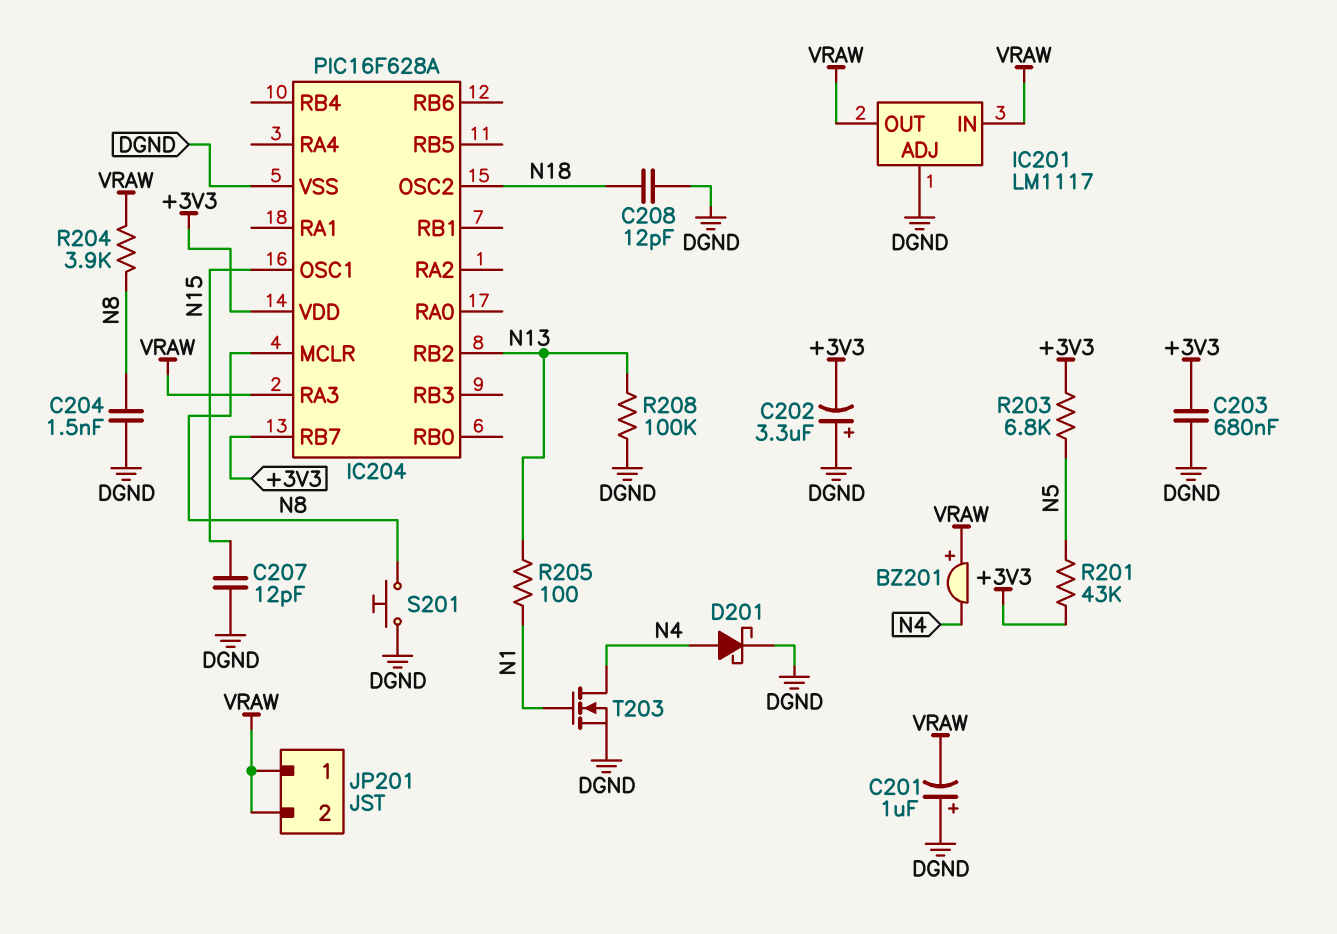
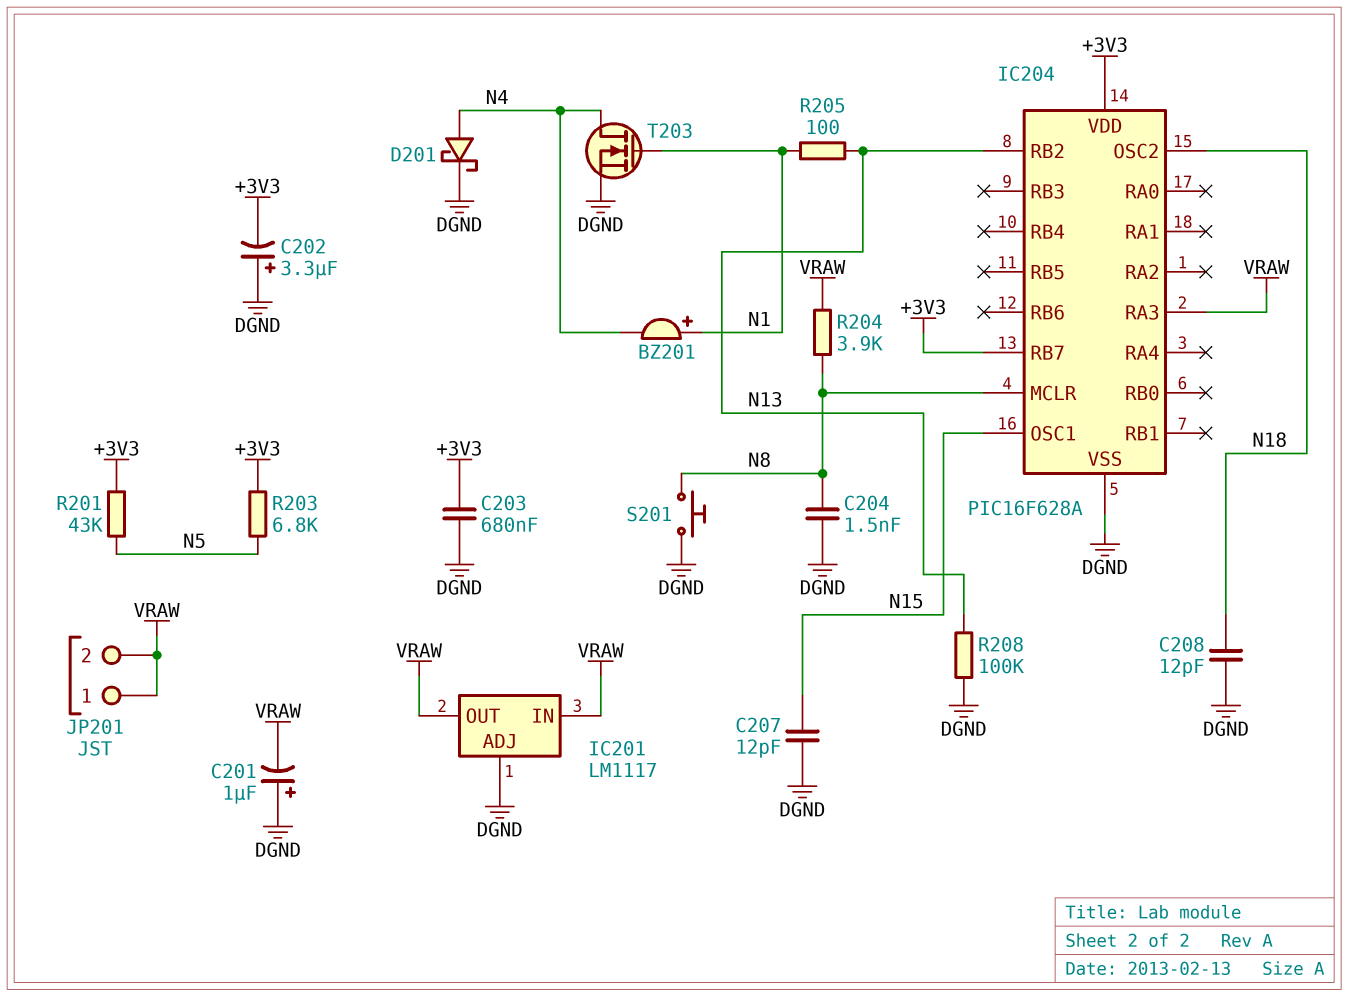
BZ201: buzzer (plus VRAW, minus N4) -> buzzer (plus N1, minus N4)

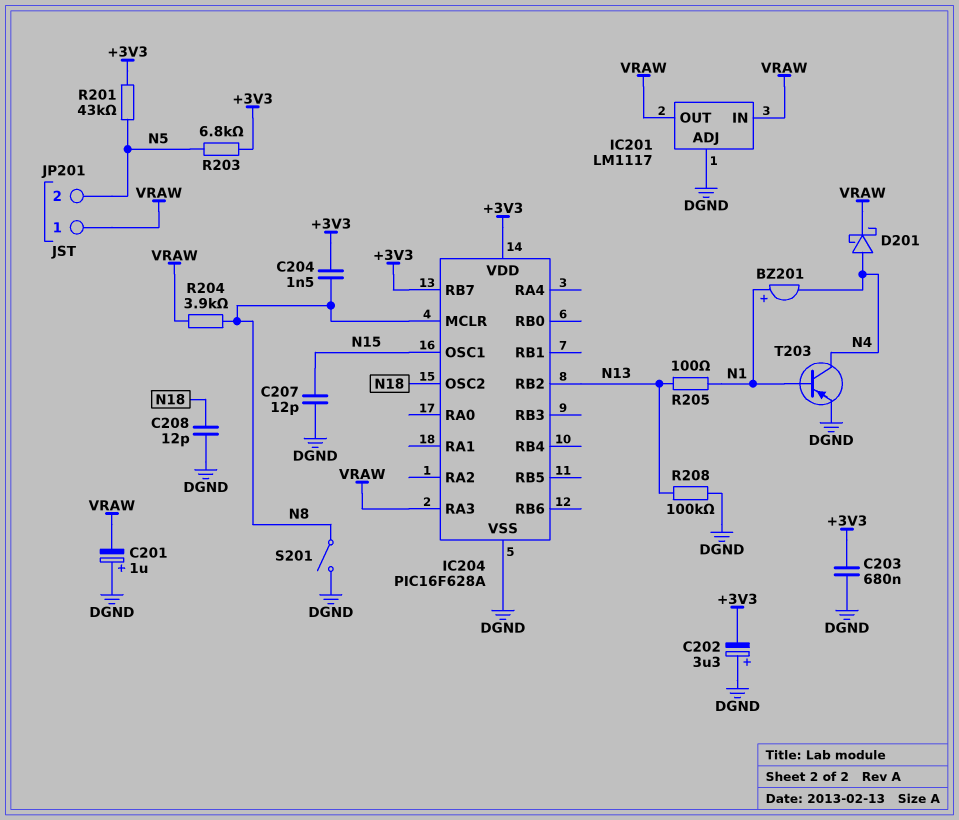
C204: 1.5nF (DGND, N8) -> 1.5nF (+3V3, N8)
D201: schottky (A N4, K DGND) -> schottky (A N4, K VRAW)
JP201 pin 2: VRAW -> N5
S201: button (DGND, N8) -> switch (DGND, N8)
T203: NMOS (G N1, D N4, S DGND) -> PNP (B N1, C N4, E DGND)

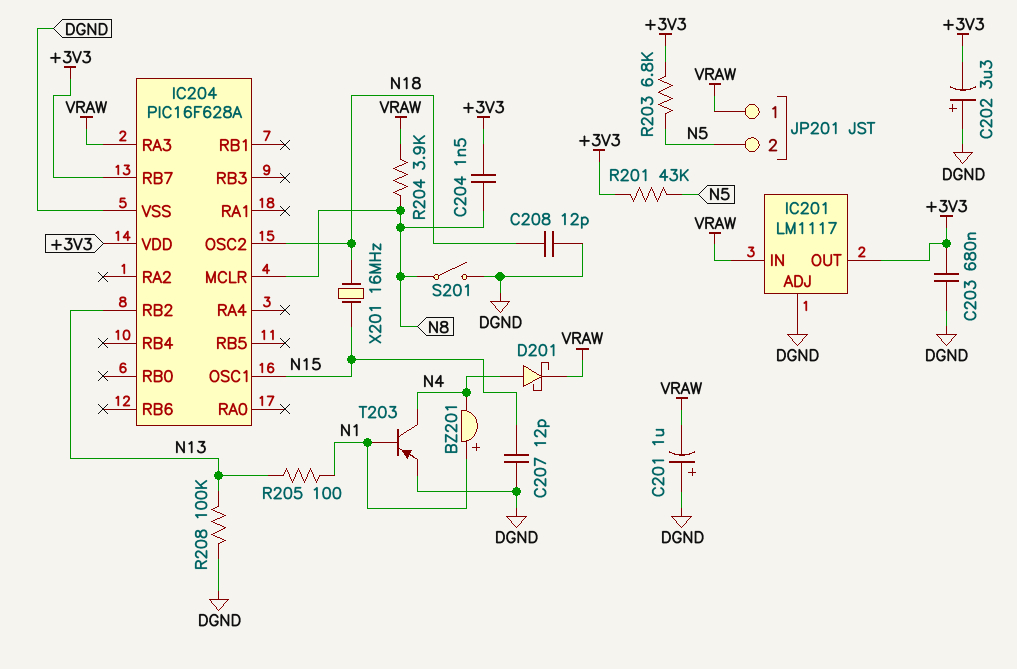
IC201 pin OUT: VRAW -> +3V3
X201: none -> 16MHz (N15, N18)

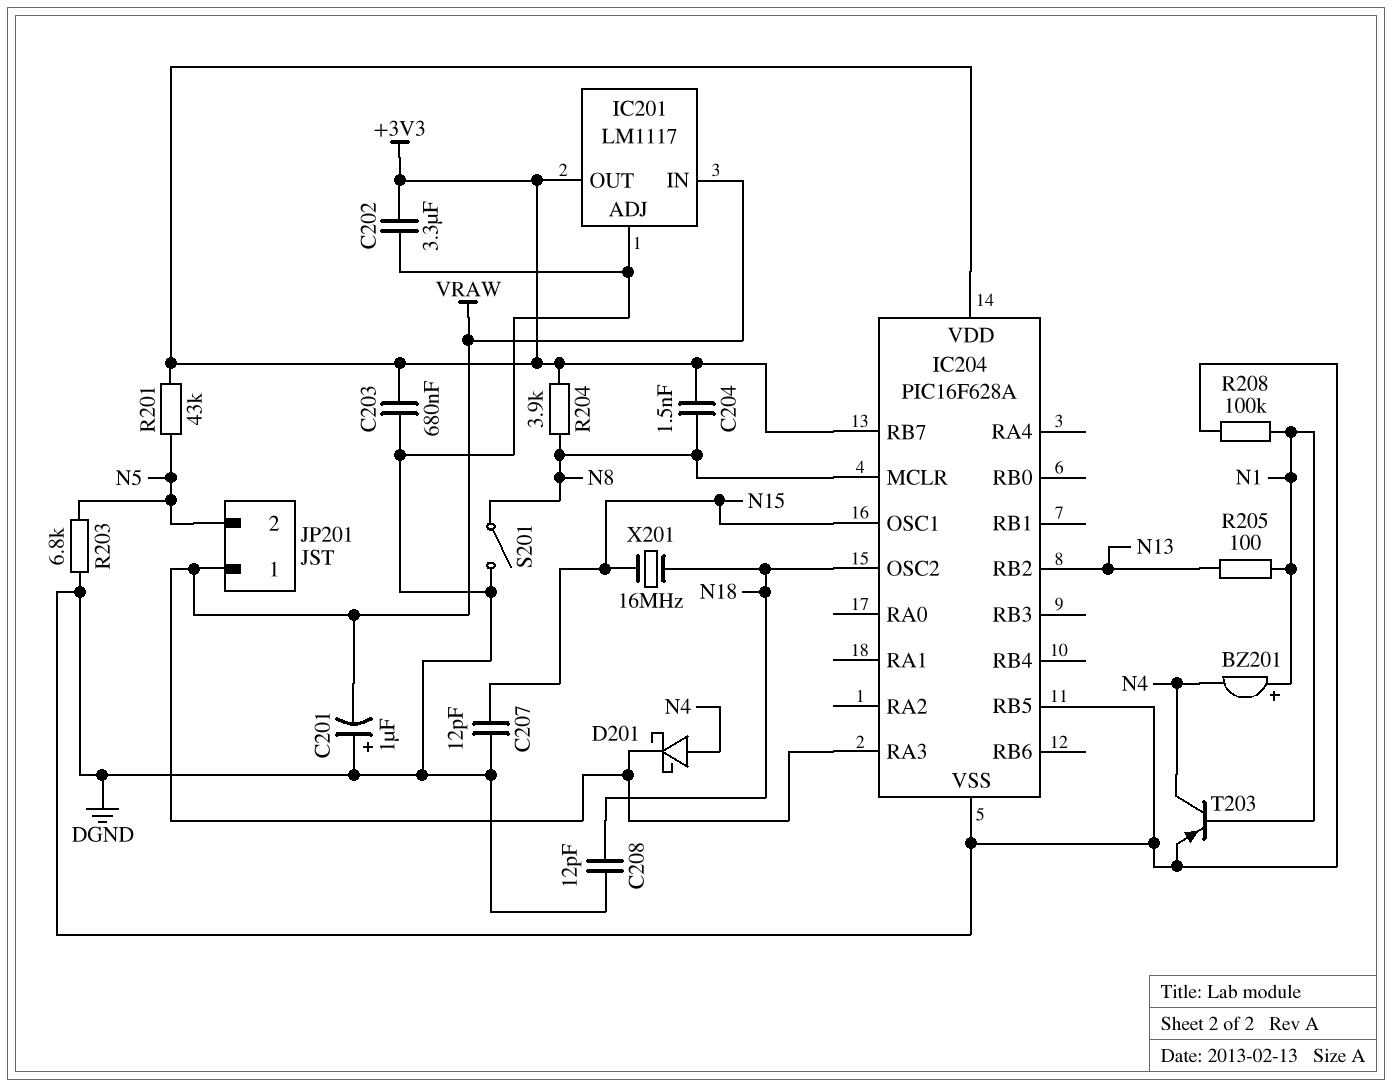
C202: 3.3uF (plus DGND, minus +3V3) -> 3.3uF (+3V3, DGND)
IC204 pin RB5: none -> DGND
R203: 6.8k (+3V3, N5) -> 6.8k (DGND, N5)
R204: 3.9k (N8, VRAW) -> 3.9k (+3V3, N8)
R208: 100k (DGND, N13) -> 100k (DGND, N1)

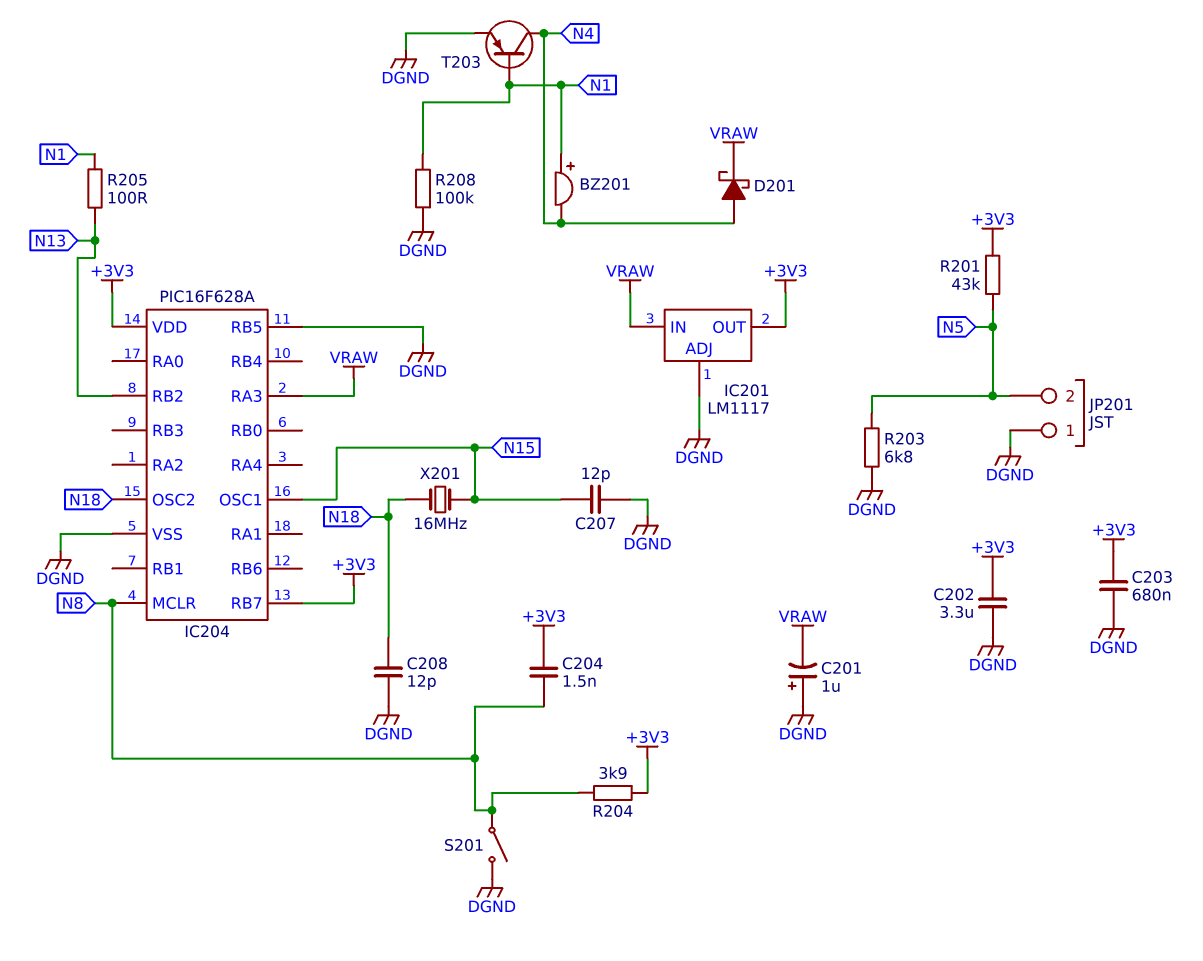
JP201 pin 1: VRAW -> DGND

